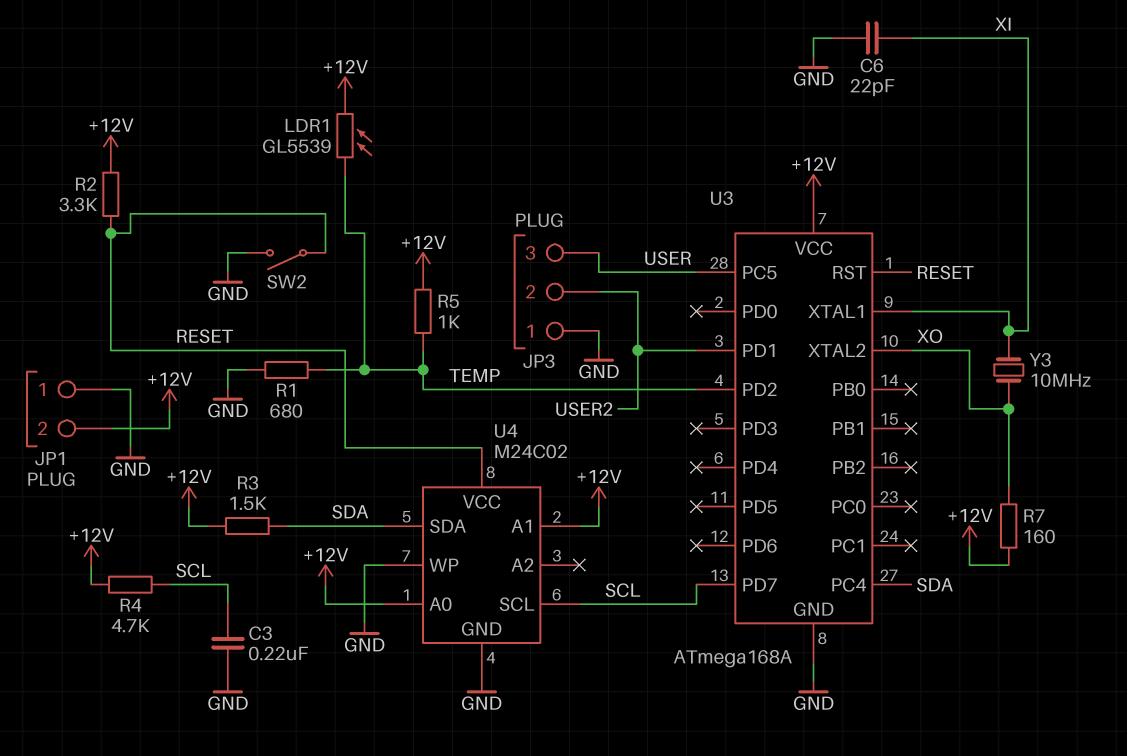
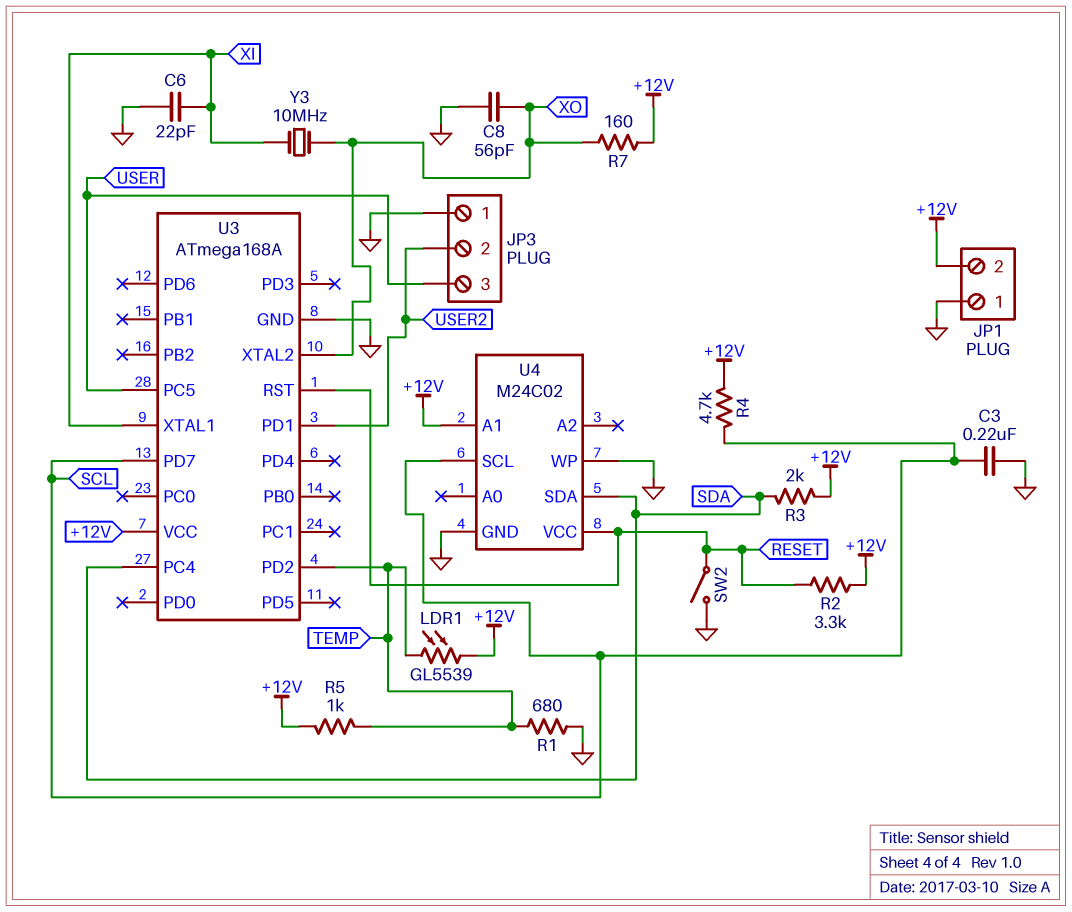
C8: none -> 56pF (GND, XO)
R3: 1.5k (+12V, SDA) -> 2k (+12V, SDA)
U4 pin A0: +12V -> none

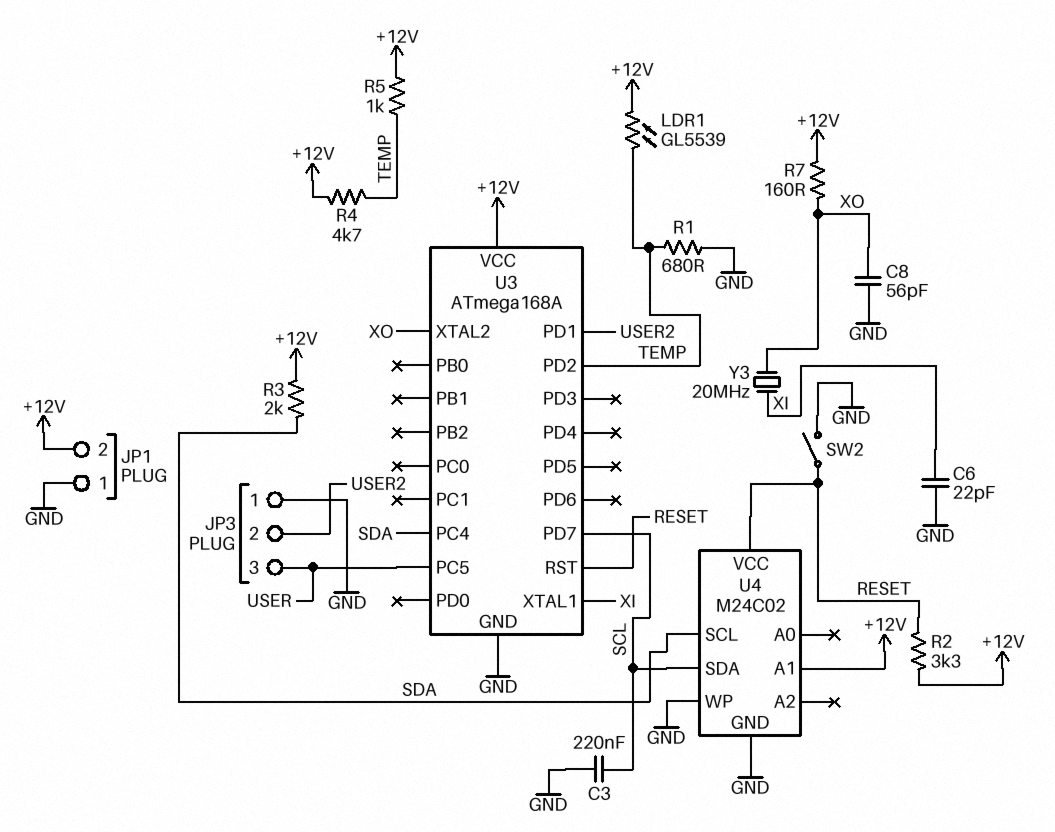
R4: 4.7k (+12V, SCL) -> 4.7k (+12V, TEMP)
U4 pin SCL: SCL -> SDA
U4 pin SDA: SDA -> SCL
Y3: 10MHz (XI, XO) -> 20MHz (XI, XO)

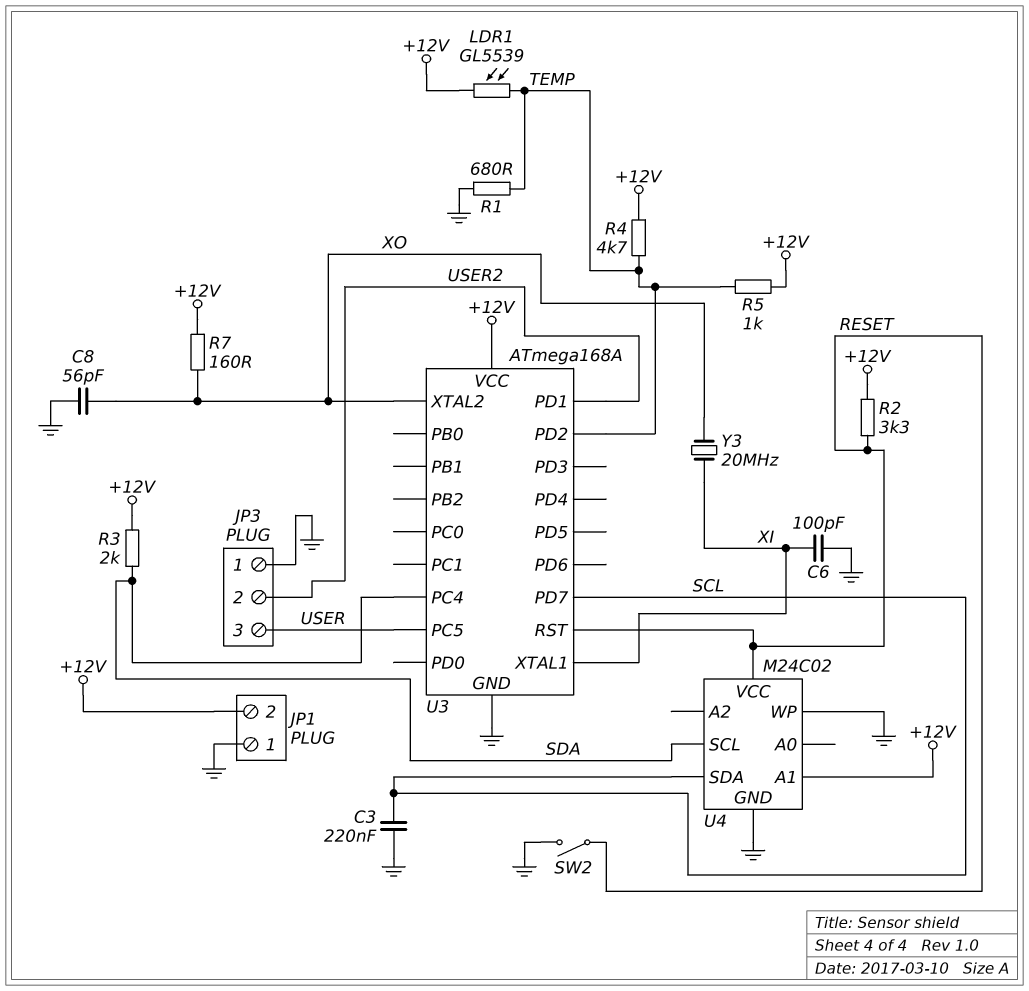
C6: 22pF (GND, XI) -> 100pF (GND, XI)

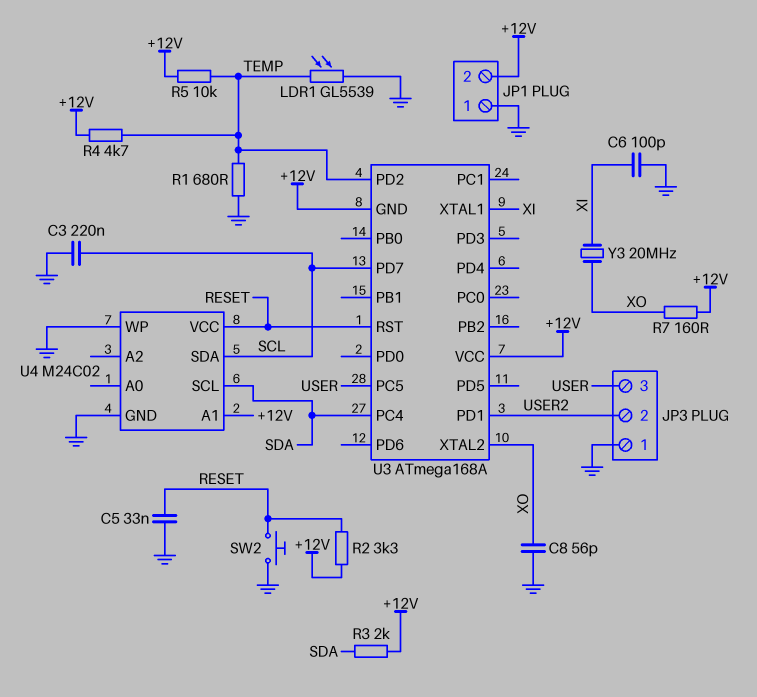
C5: none -> 33nF (GND, RESET)
LDR1: GL5539 (+12V, TEMP) -> GL5539 (GND, TEMP)
R5: 1k (+12V, TEMP) -> 10k (+12V, TEMP)
SW2: switch (GND, RESET) -> button (GND, RESET)
U3 pin GND: GND -> +12V

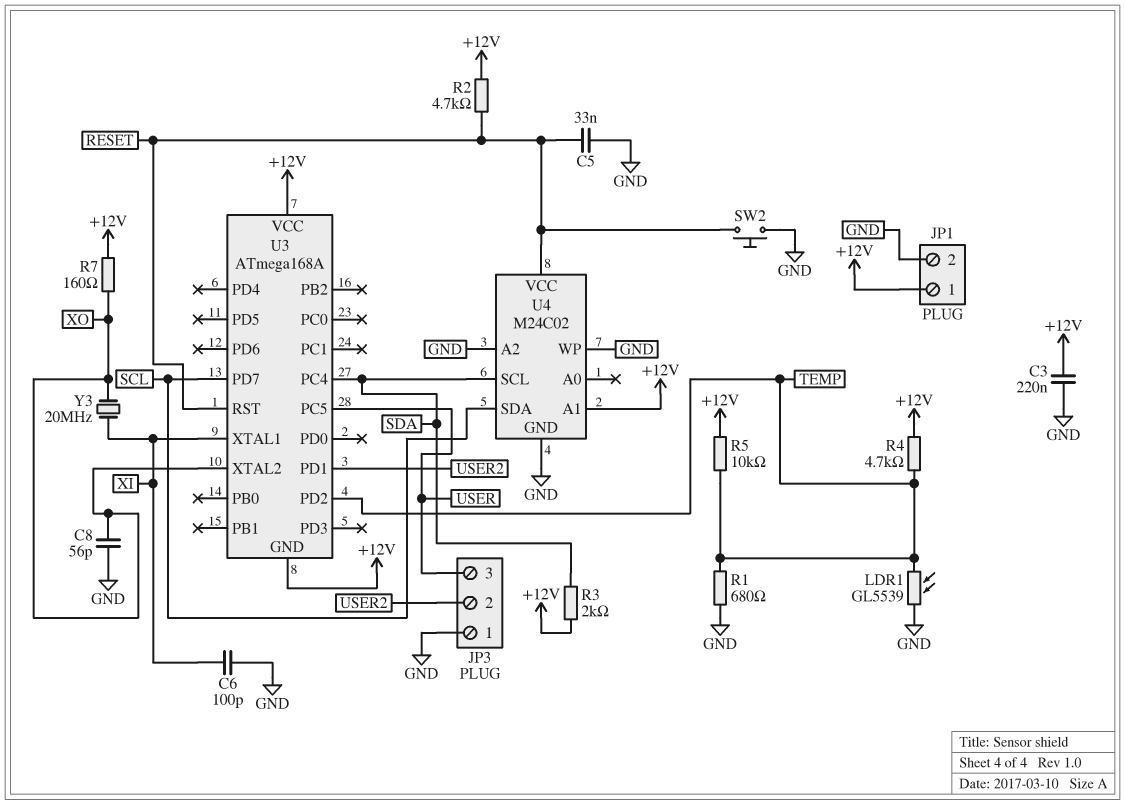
C3: 220nF (GND, SCL) -> 220nF (+12V, GND)
JP1 pin 1: GND -> +12V
JP1 pin 2: +12V -> GND
R2: 3.3k (+12V, RESET) -> 4.7k (+12V, RESET)
U4 pin A2: none -> GND

